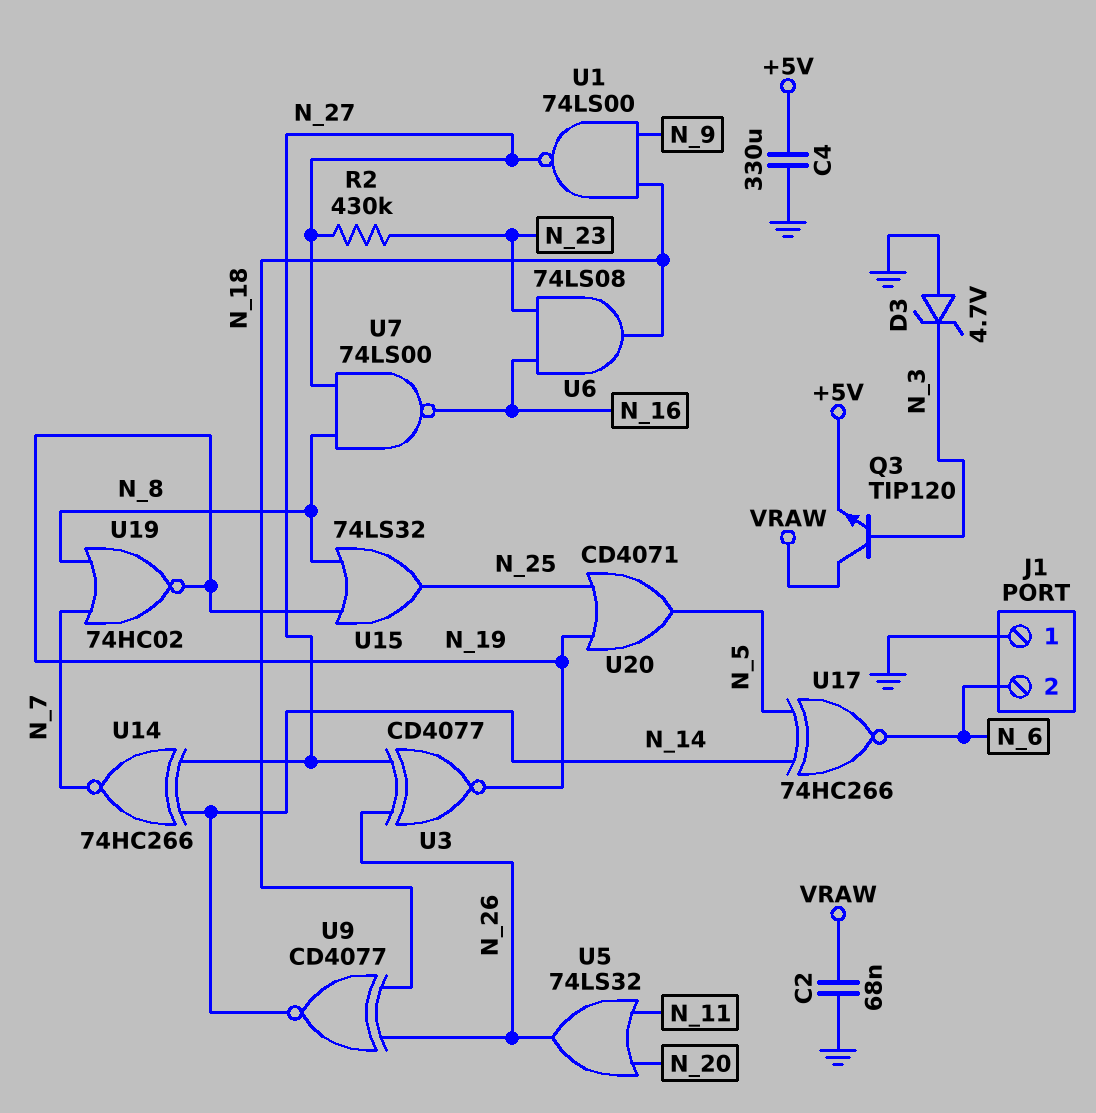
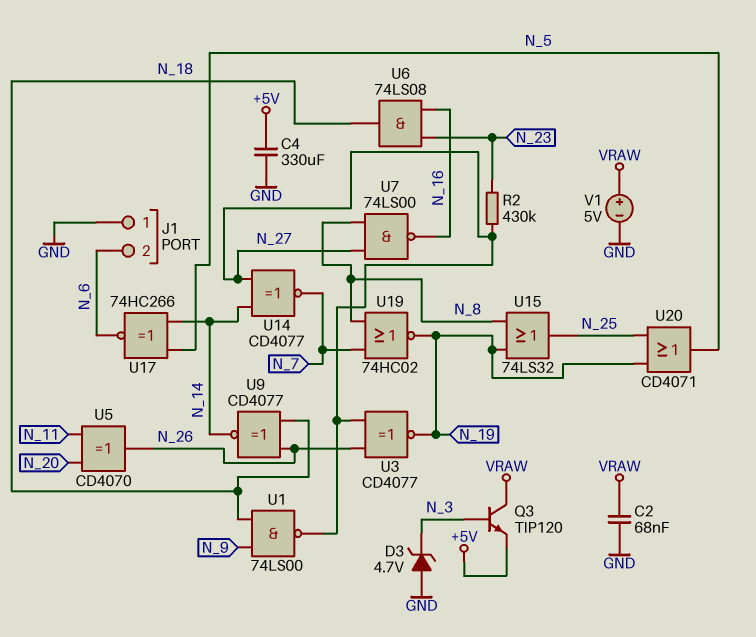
U5: OR 74LS32 (in N_11, in N_20, out N_26) -> XOR CD4070 (in N_11, in N_20, out N_26)
U14: XNOR 74HC266 (in N_14, in N_27, out N_7) -> XNOR CD4077 (in N_14, in N_27, out N_7)
V1: none -> 5V (plus VRAW, minus GND)

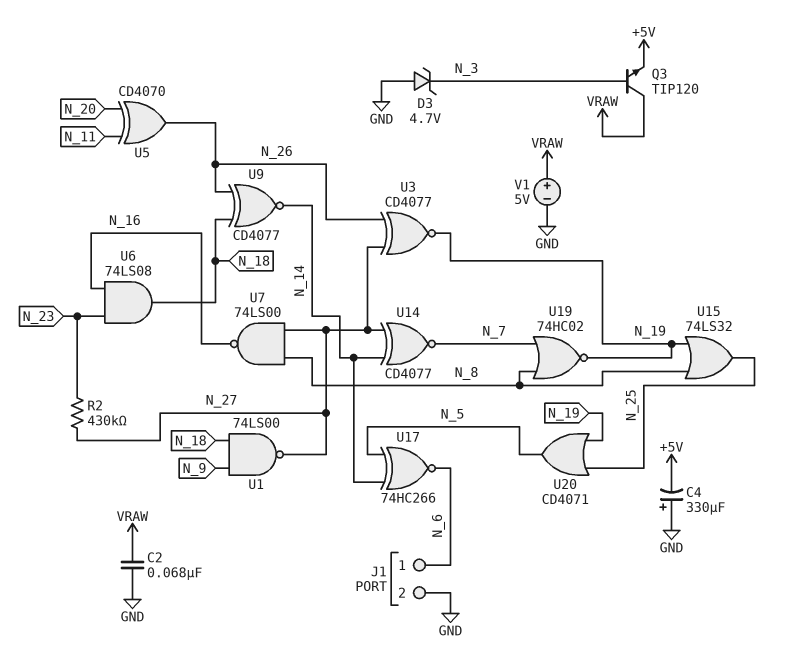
C4: 330uF (+5V, GND) -> 330uF (plus GND, minus +5V)
J1 pin 1: GND -> N_6
J1 pin 2: N_6 -> GND

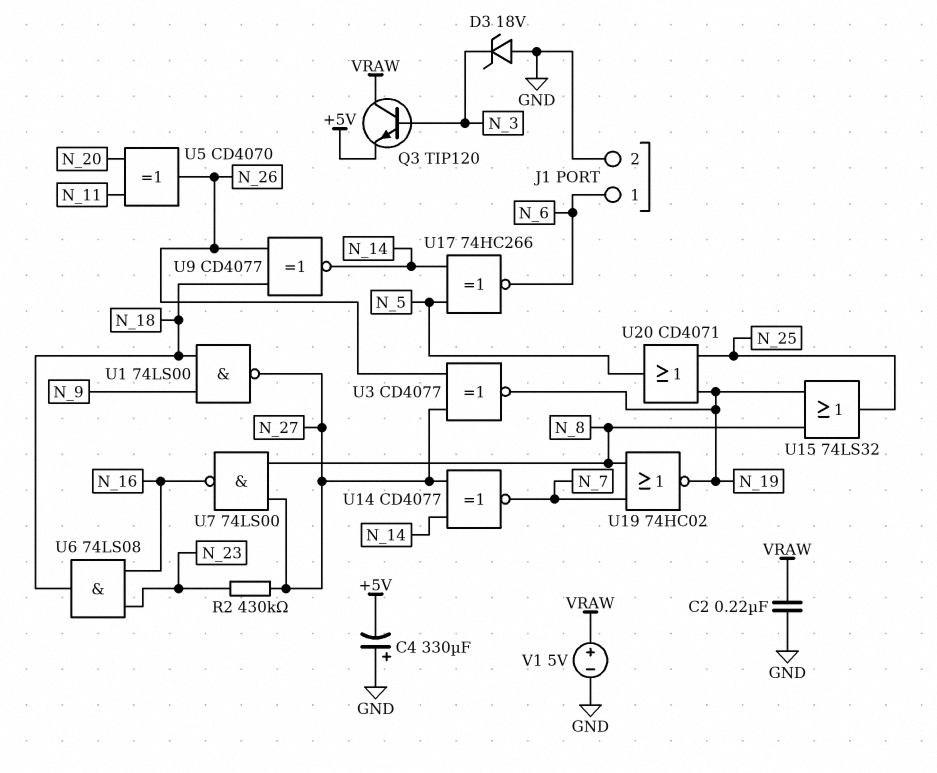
C2: 68nF (GND, VRAW) -> 220nF (GND, VRAW)
D3: zener 4.7V (A GND, K N_3) -> zener 18V (A GND, K N_3)

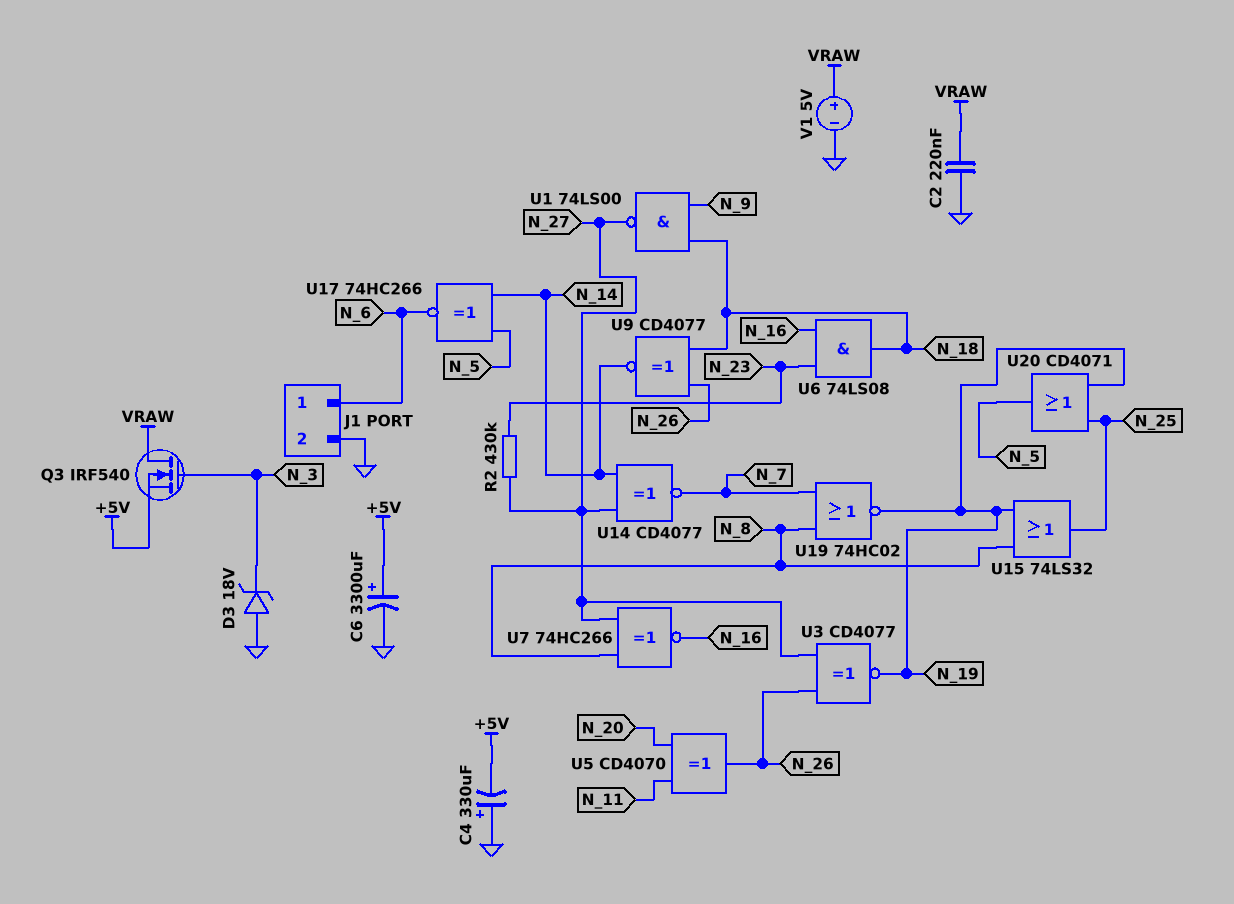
C6: none -> 3300uF (plus +5V, minus GND)
Q3: NPN TIP120 (B N_3, C VRAW, E +5V) -> NMOS IRF540 (G N_3, D VRAW, S +5V)
U7: NAND 74LS00 (in N_8, in N_27, out N_16) -> XNOR 74HC266 (in N_8, in N_27, out N_16)

